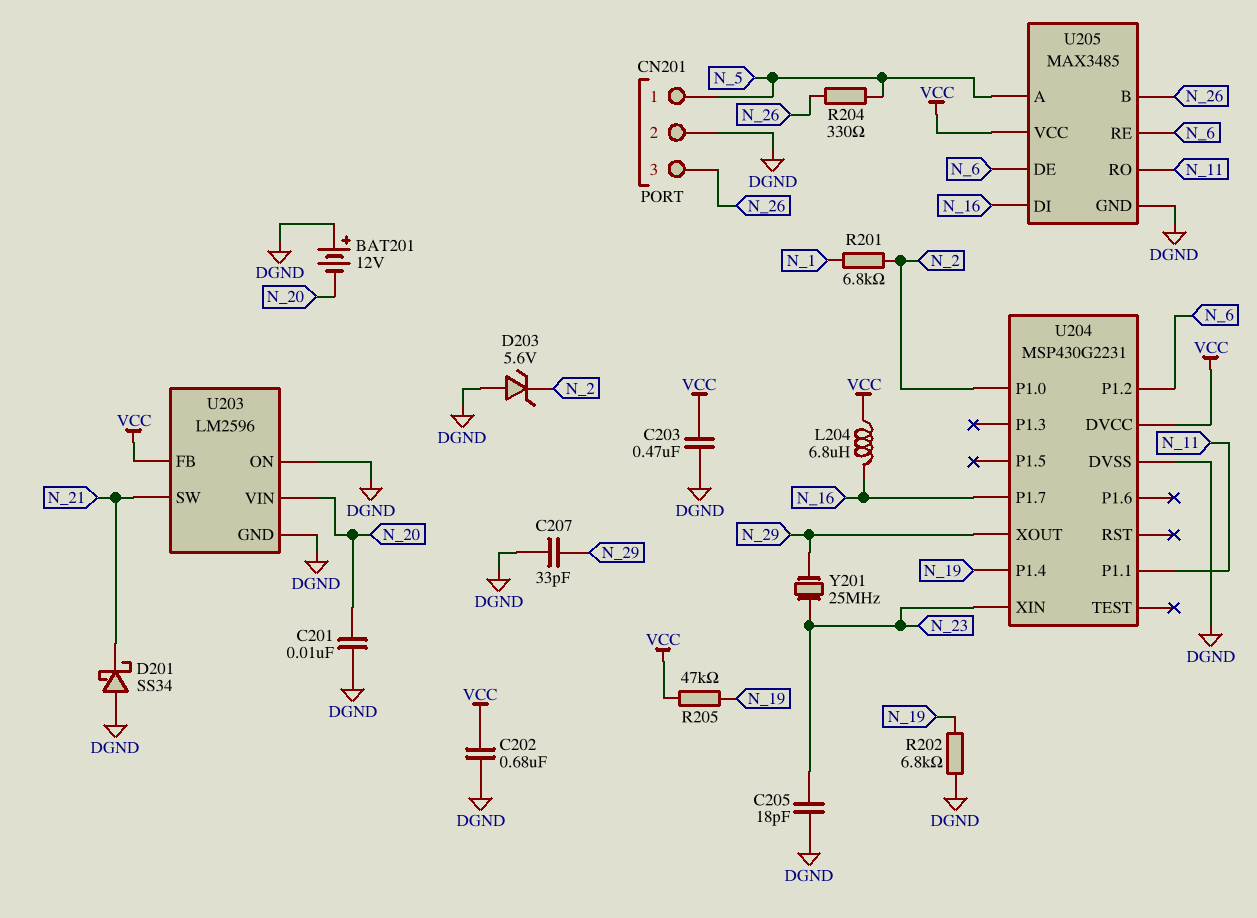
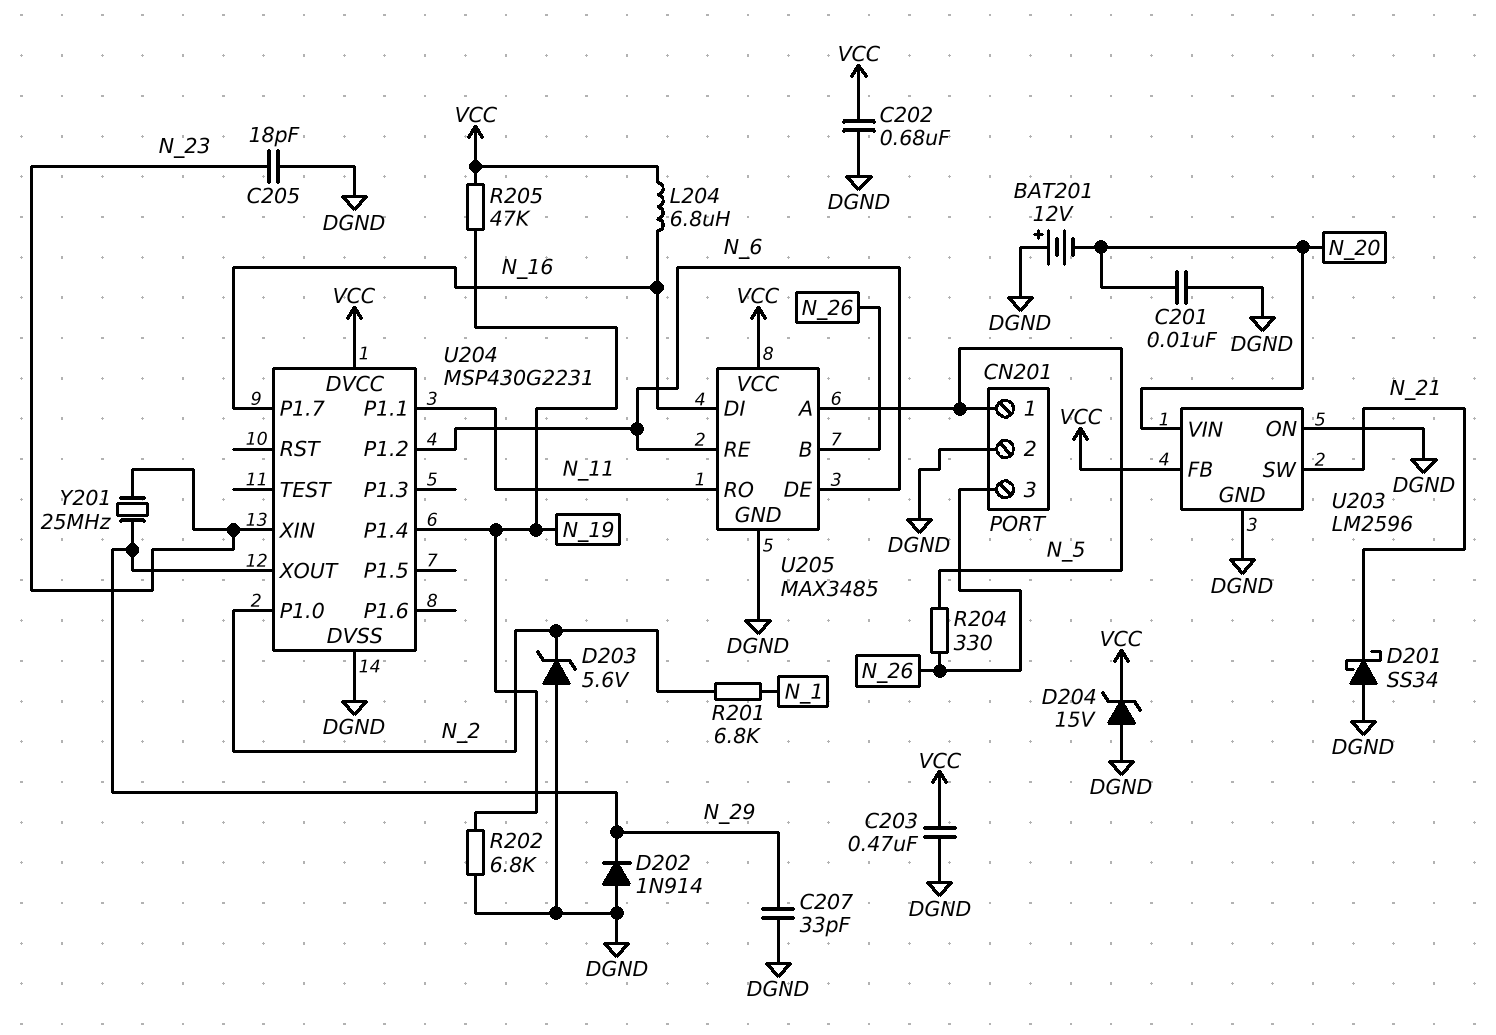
D202: none -> diode 1N914 (A DGND, K N_29)
D204: none -> zener 15V (A DGND, K VCC)

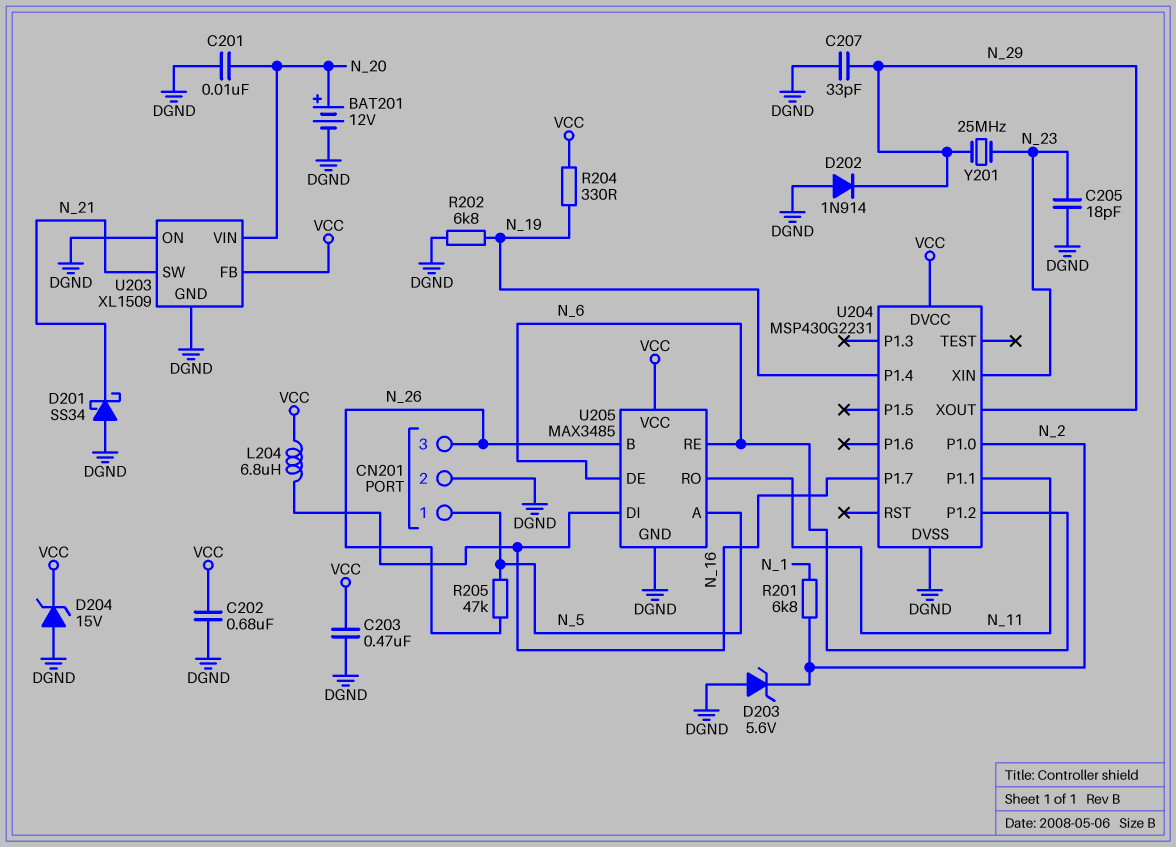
BAT201: 12V (plus DGND, minus N_20) -> 12V (plus N_20, minus DGND)
R204: 330 (N_5, N_26) -> 330 (N_19, VCC)
R205: 47k (N_19, VCC) -> 47k (N_5, N_26)
U203: LM2596 -> XL1509

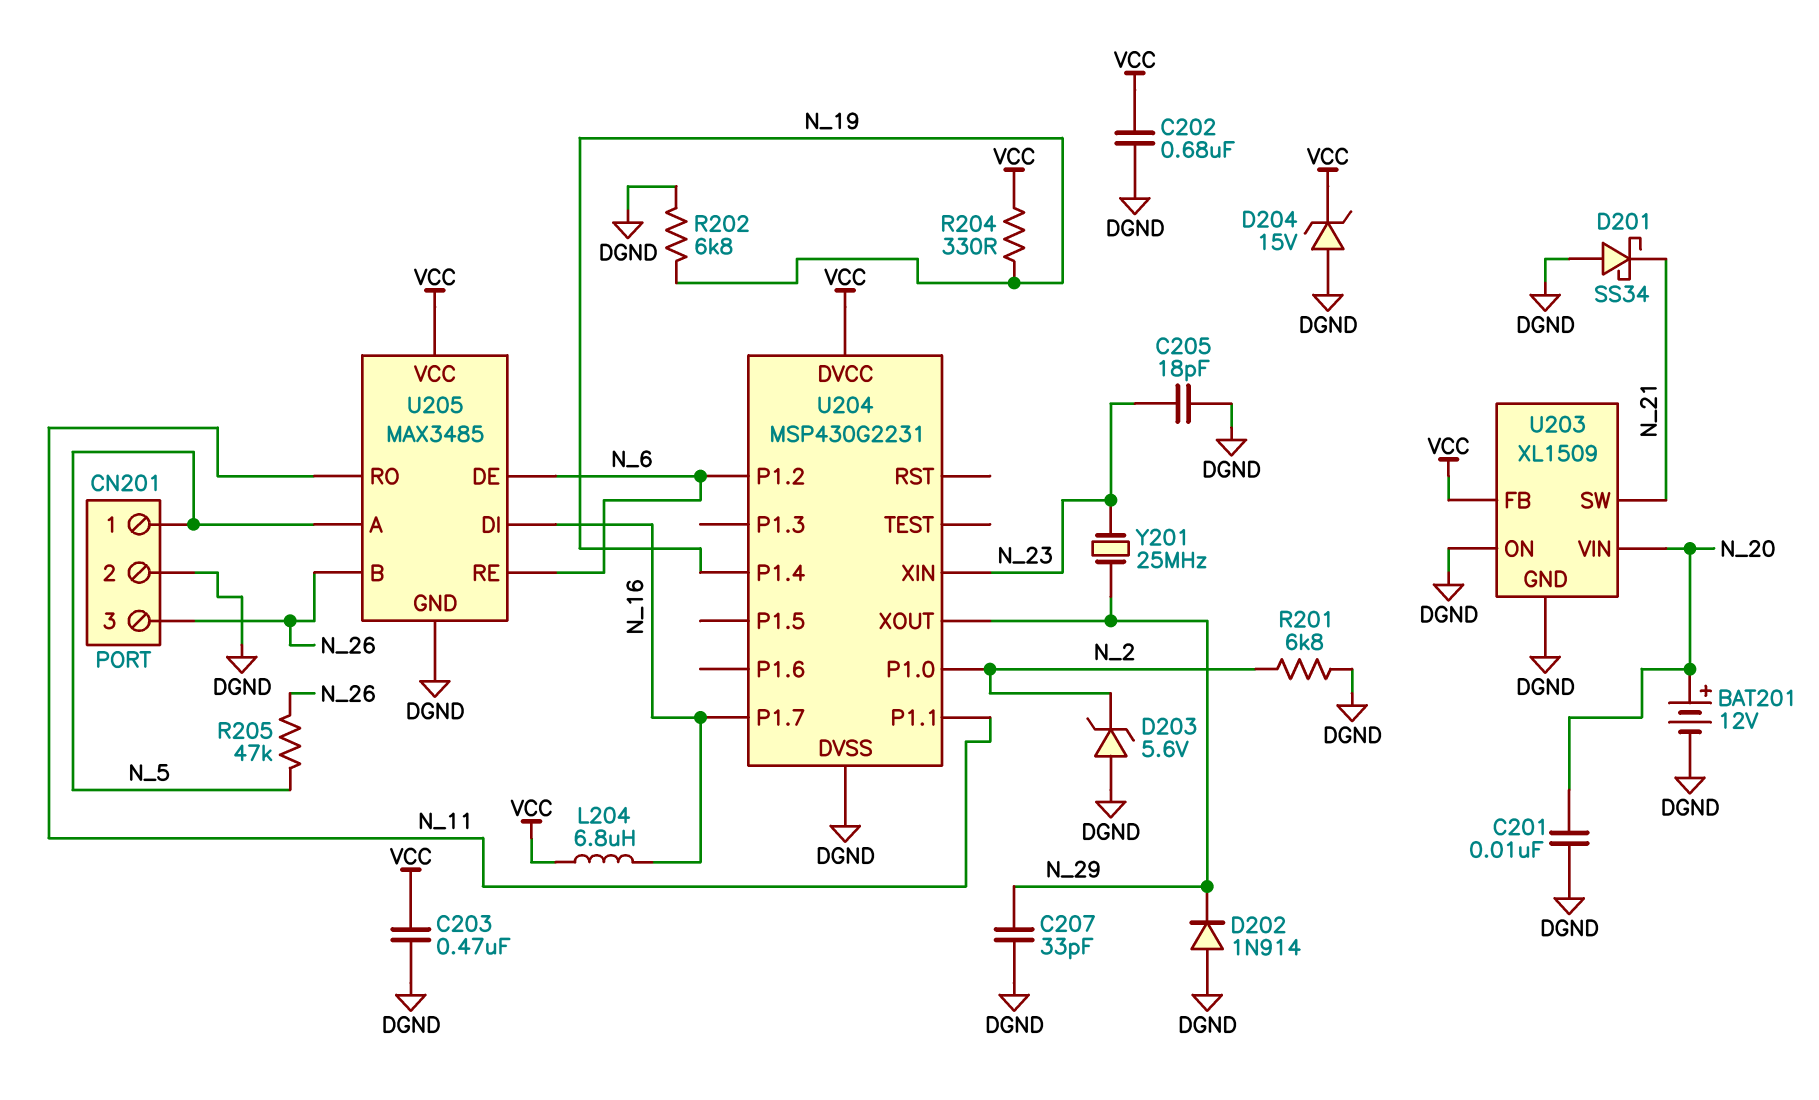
R201: 6.8k (N_1, N_2) -> 6.8k (DGND, N_2)

